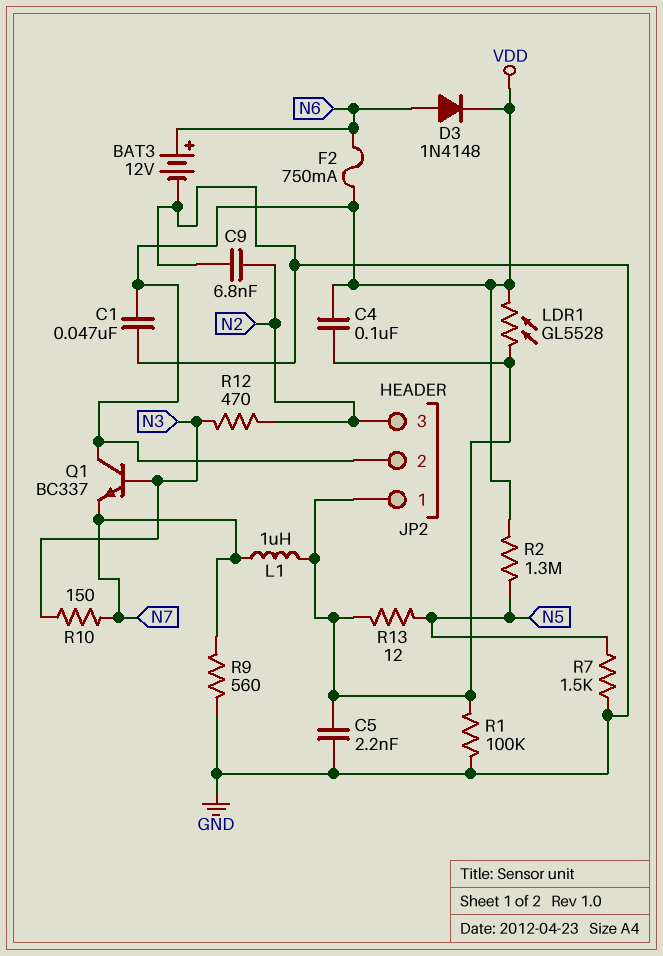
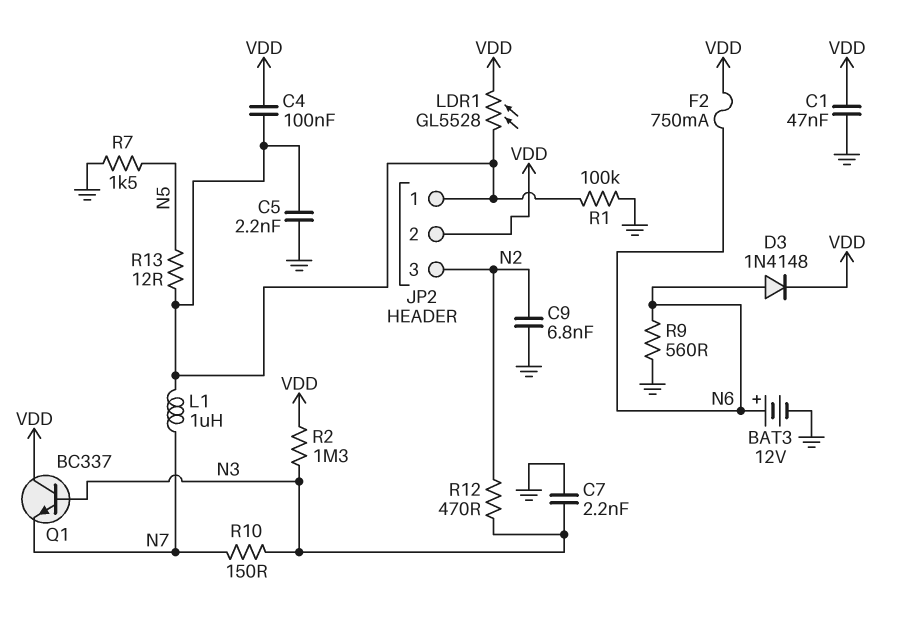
C7: none -> 2.2nF (GND, N3)
R2: 1.3M (N5, VDD) -> 1.3M (N3, VDD)
R9: 560 (GND, N7) -> 560 (GND, N6)

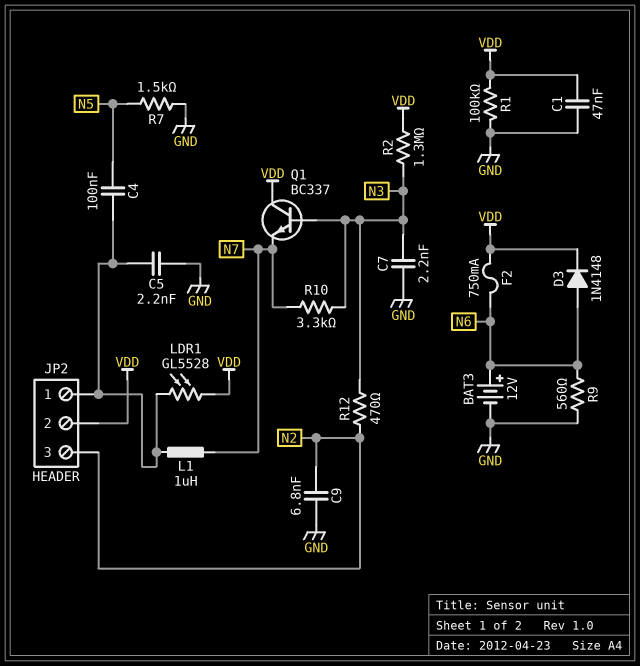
C4: 100nF (JP2/1, VDD) -> 100nF (JP2/1, N5)
R1: 100k (GND, JP2/1) -> 100k (GND, VDD)
R10: 150 (N3, N7) -> 3.3k (N3, N7)
R13: 12 (JP2/1, N5) -> none

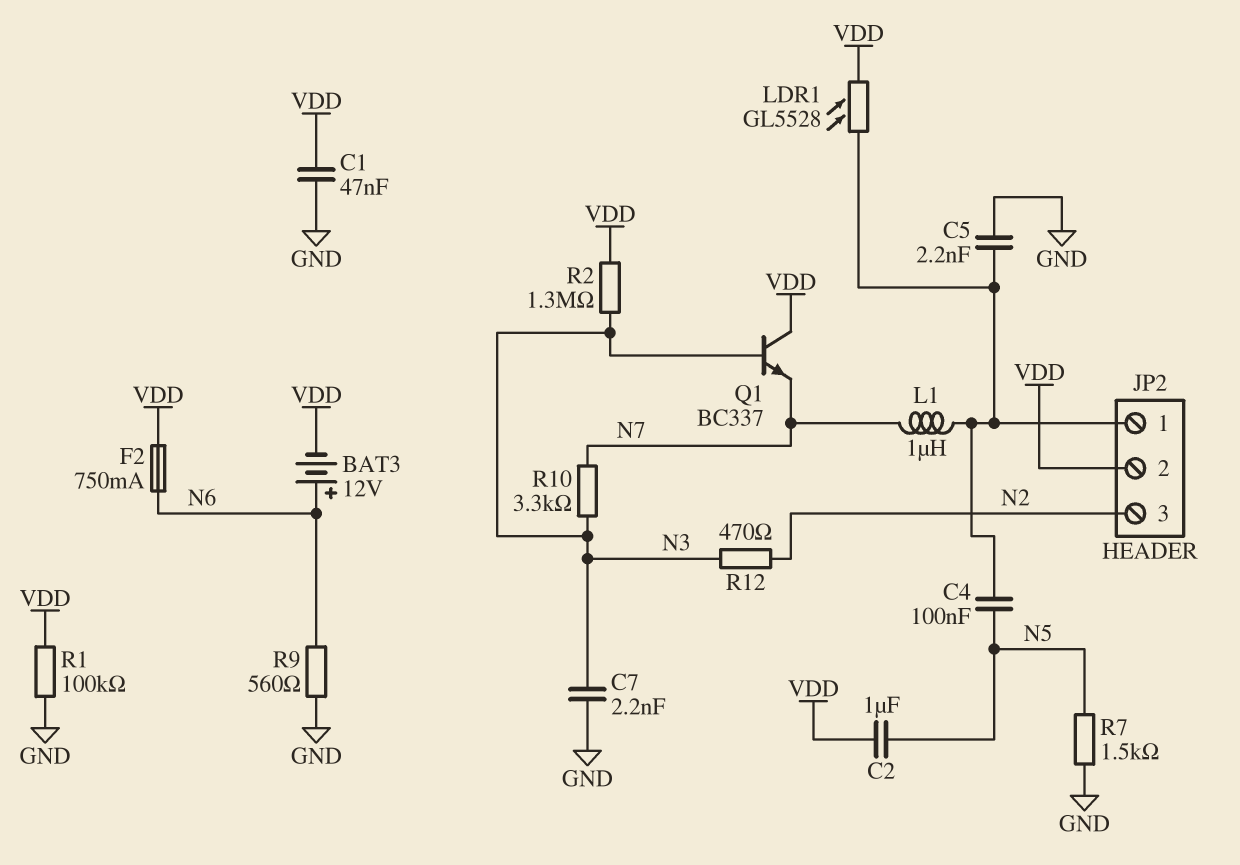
BAT3: 12V (plus N6, minus GND) -> 12V (plus N6, minus VDD)
C2: none -> 1uF (N5, VDD)
C9: 6.8nF (GND, N2) -> none
D3: diode 1N4148 (A N6, K VDD) -> none

